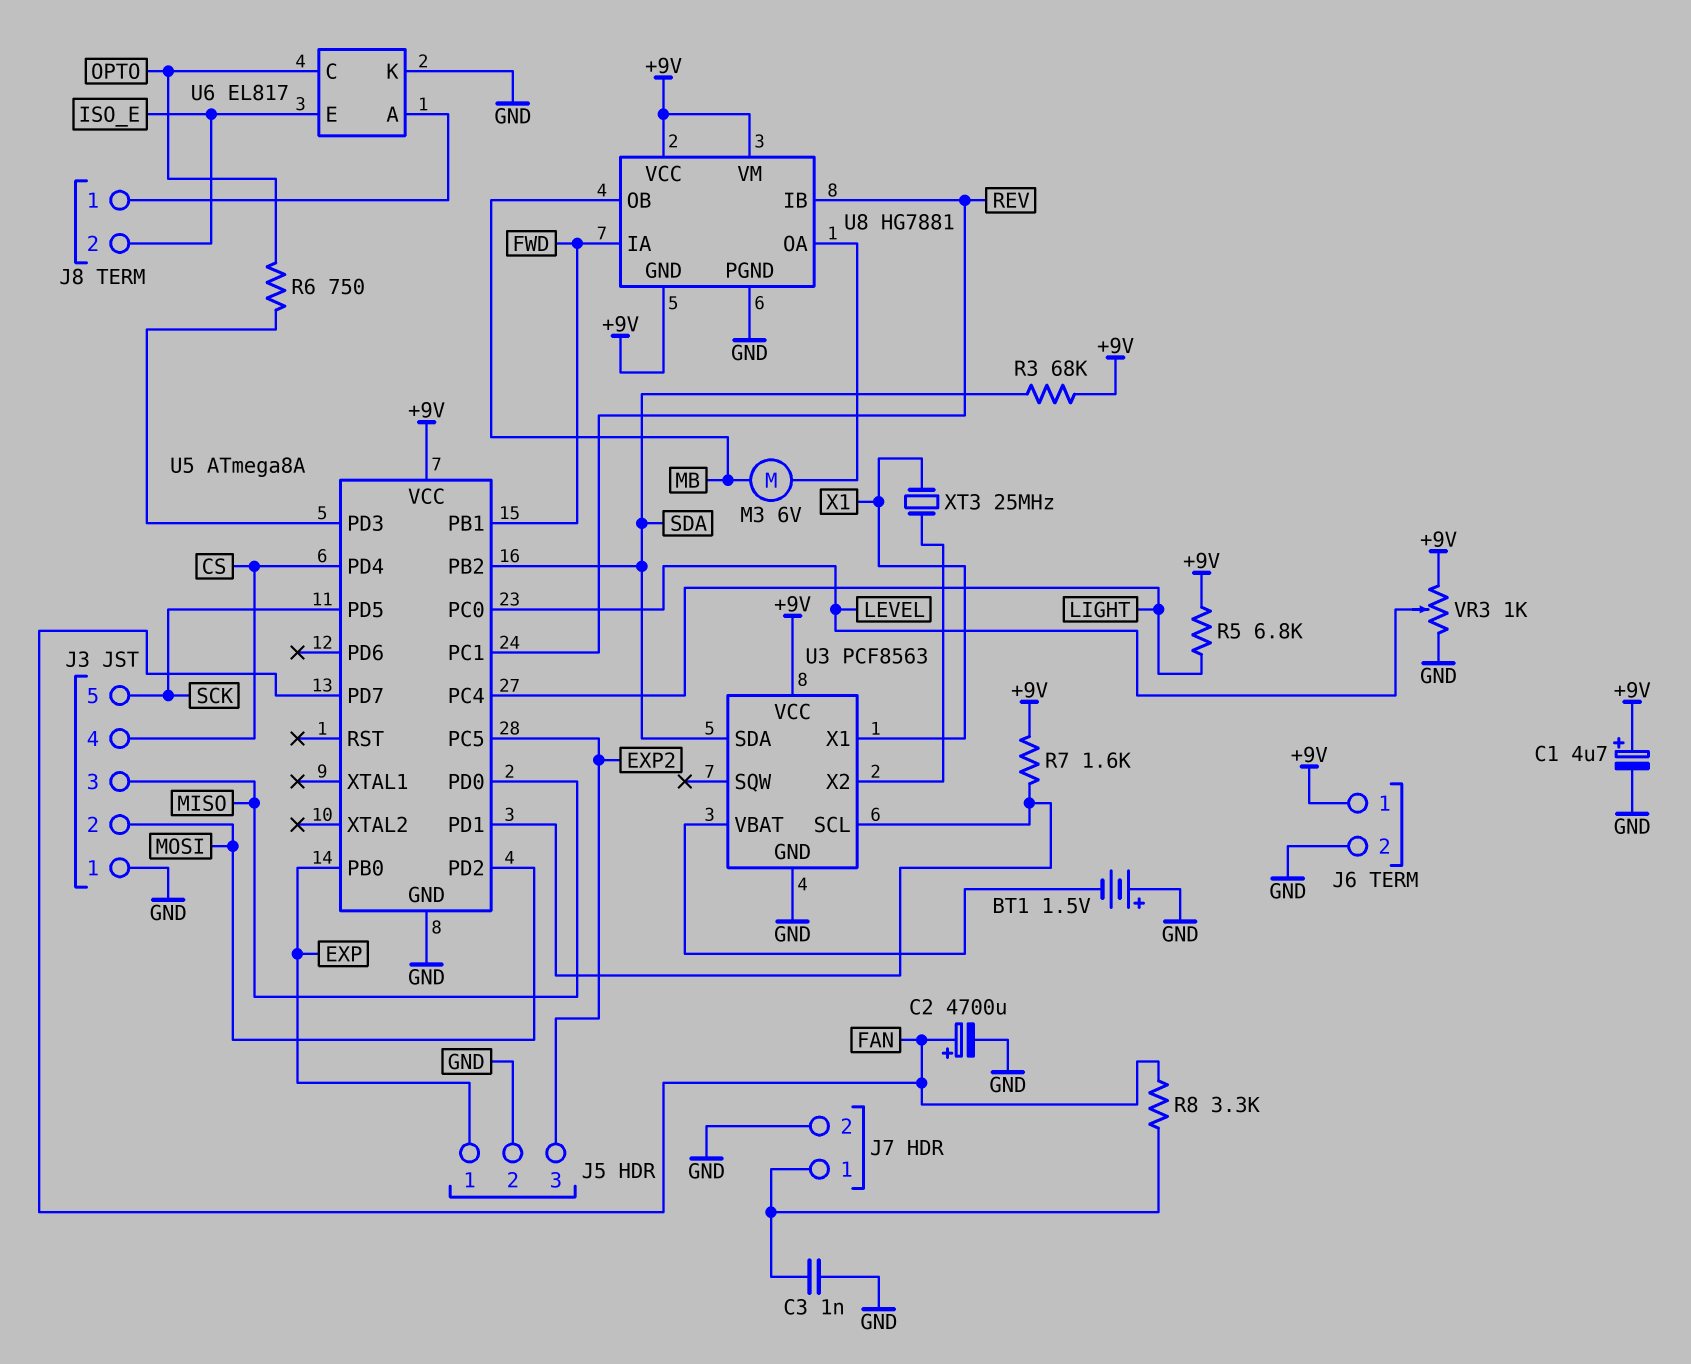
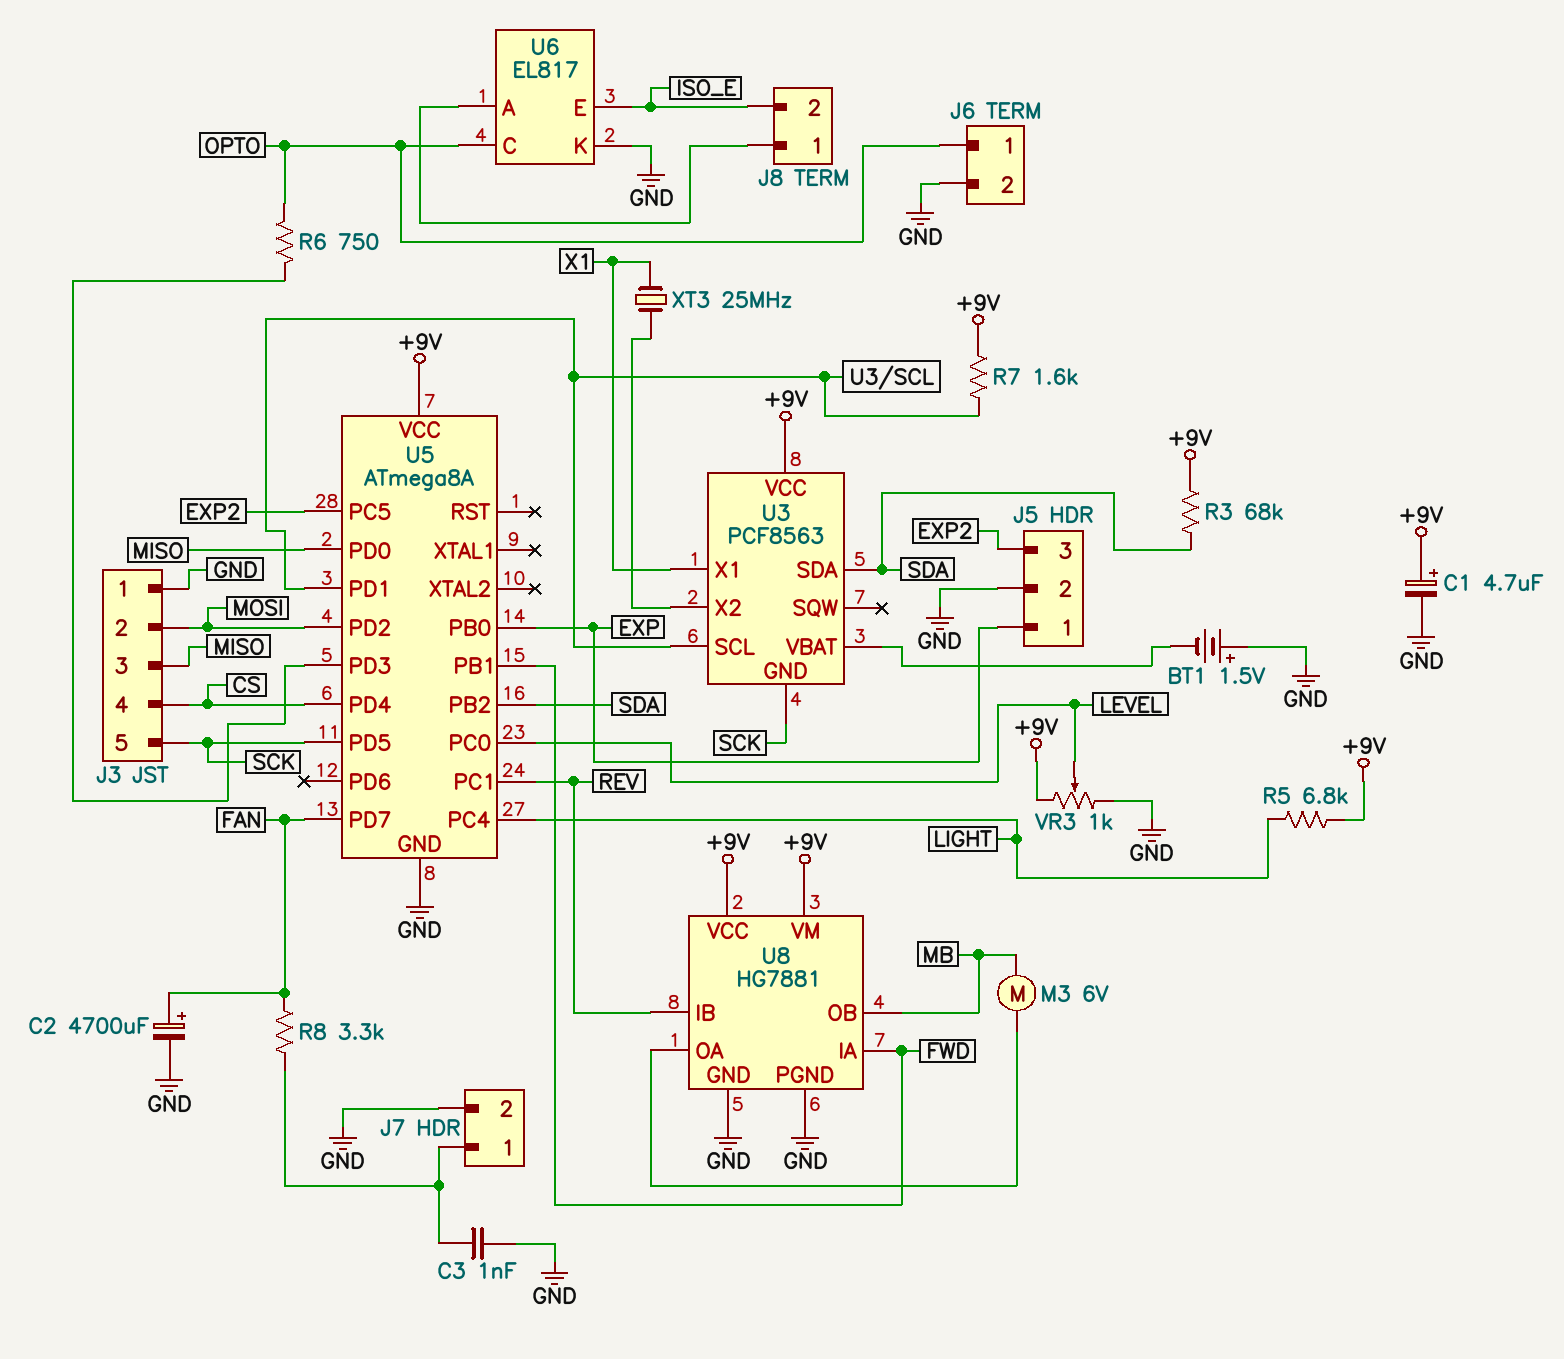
J6 pin 1: +9V -> OPTO
U3 pin GND: GND -> SCK
U8 pin GND: +9V -> GND

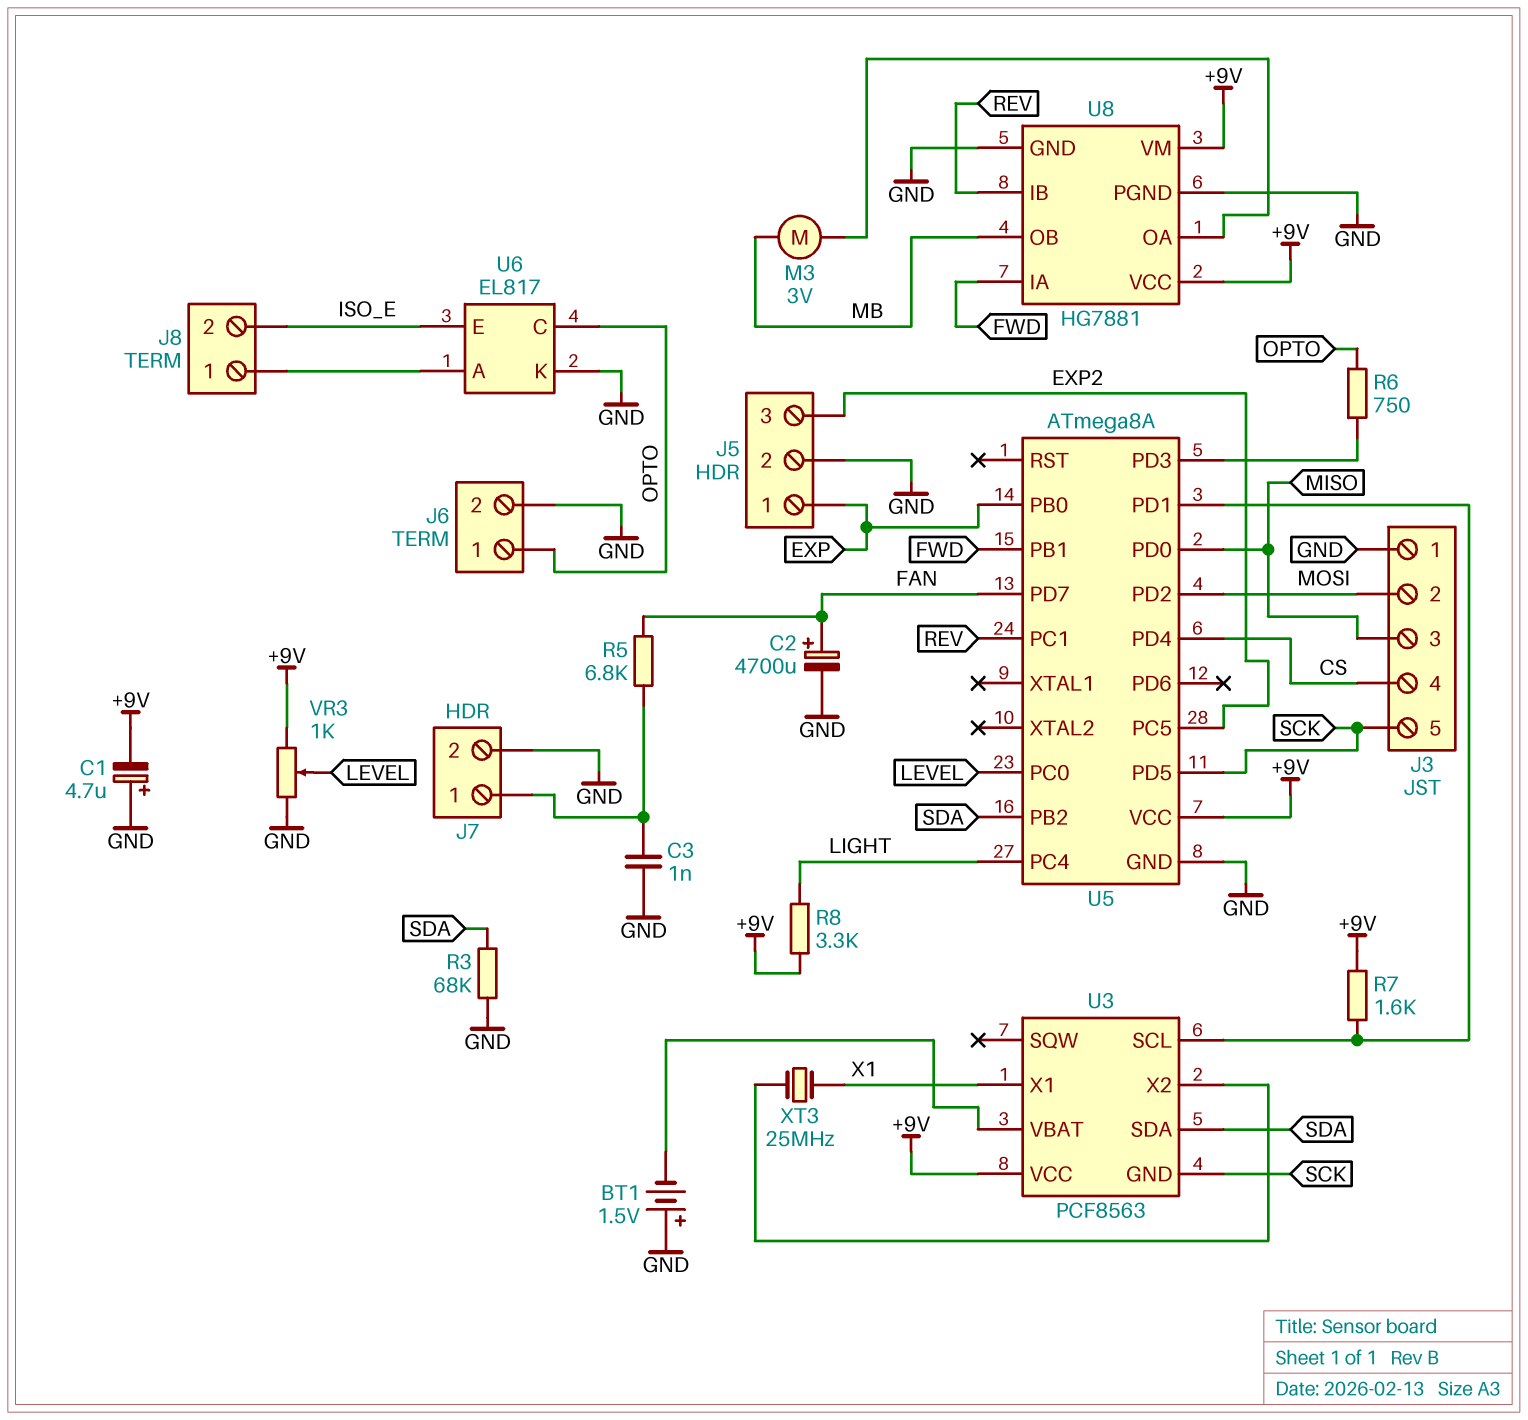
C1: 4.7uF (plus +9V, minus GND) -> 4.7uF (plus GND, minus +9V)
M3: motor 6V (MB, U8/OA) -> motor 3V (MB, U8/OA)
R3: 68k (+9V, SDA) -> 68k (GND, SDA)
R5: 6.8k (+9V, LIGHT) -> 6.8k (FAN, J7/1)
R8: 3.3k (FAN, J7/1) -> 3.3k (+9V, LIGHT)

